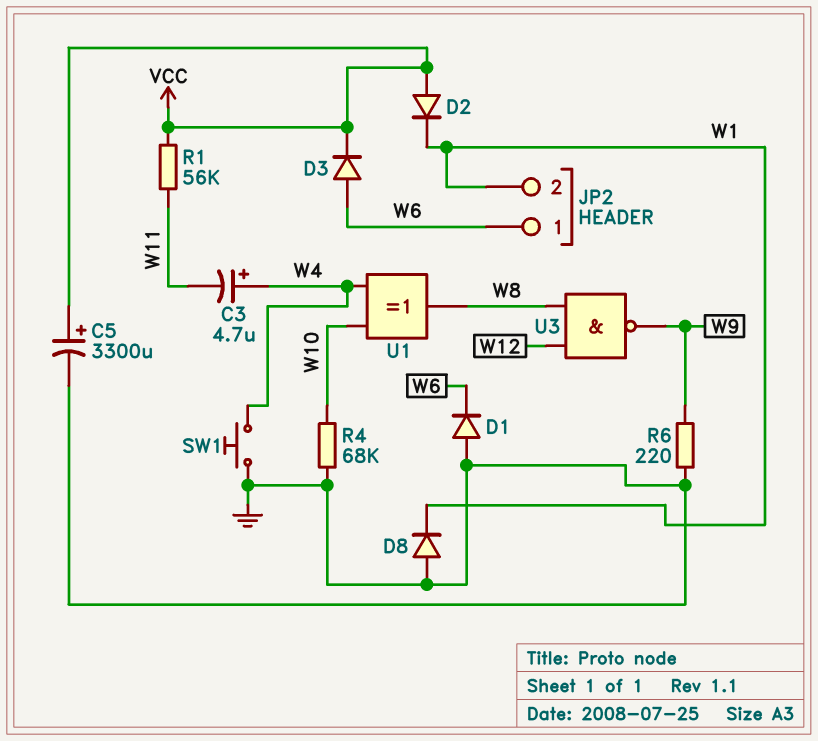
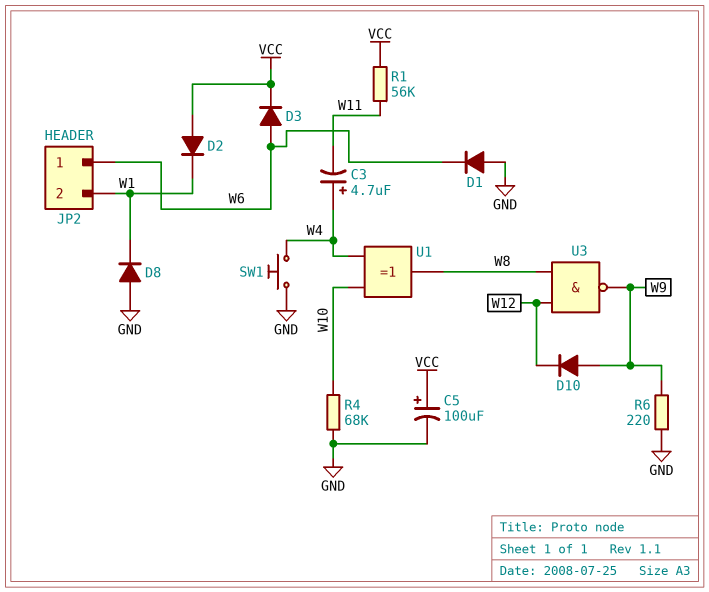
C5: 3300uF (plus VCC, minus GND) -> 100uF (plus VCC, minus GND)
D10: none -> diode (A W9, K W12)

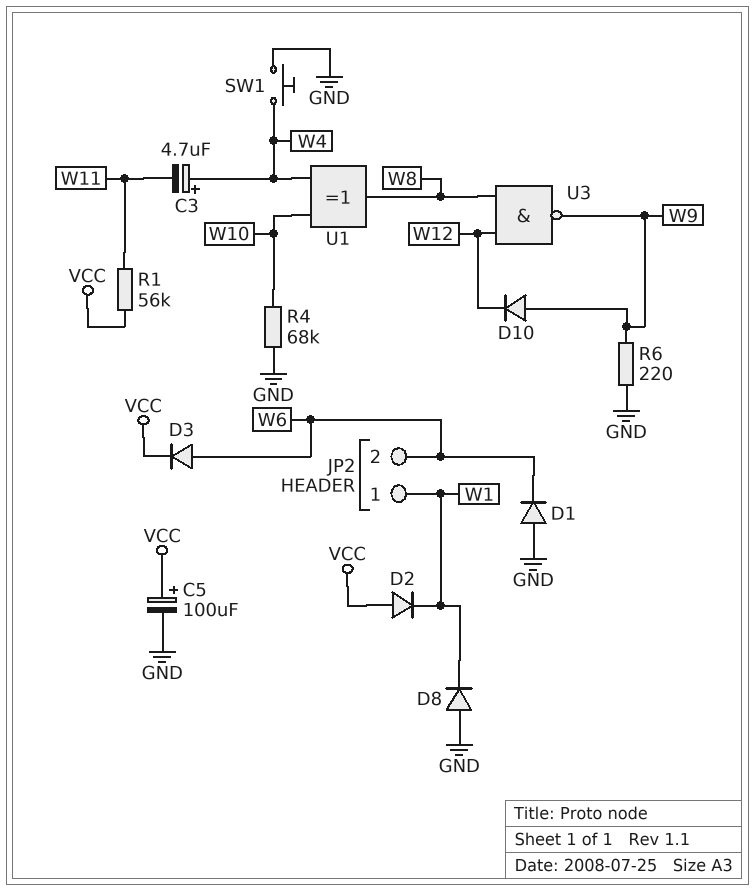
JP2 pin 1: W6 -> W1
JP2 pin 2: W1 -> W6

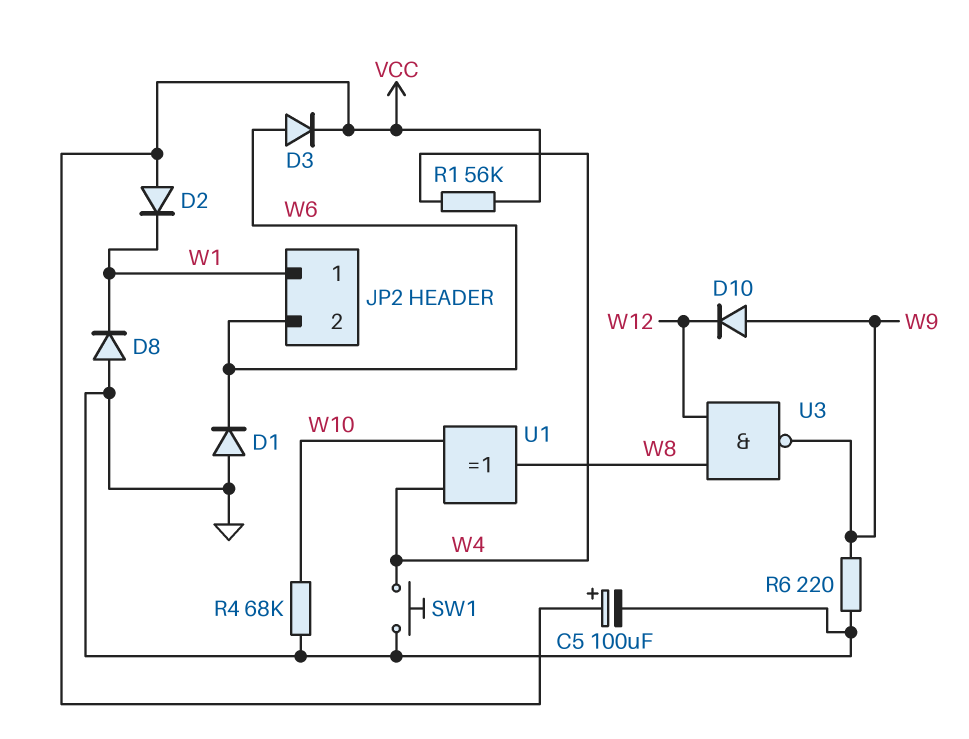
C3: 4.7uF (plus W4, minus W11) -> none
R1: 56k (VCC, W11) -> 56k (VCC, W4)

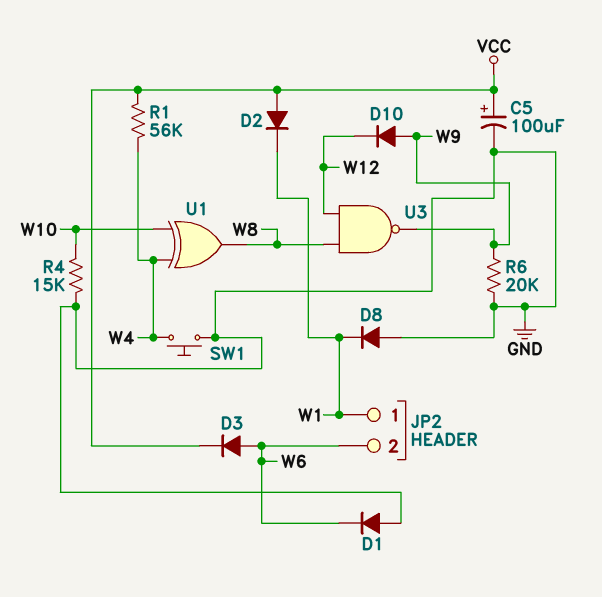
R4: 68k (GND, W10) -> 15k (GND, W10)
R6: 220 (GND, W9) -> 20k (GND, W9)

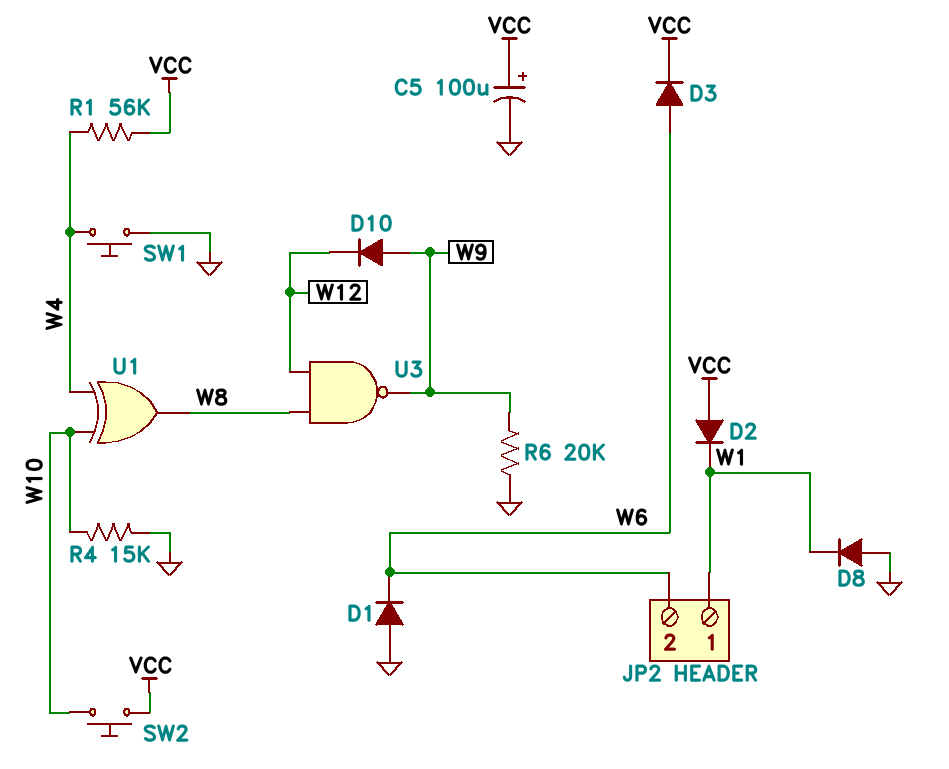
SW2: none -> button (VCC, W10)

